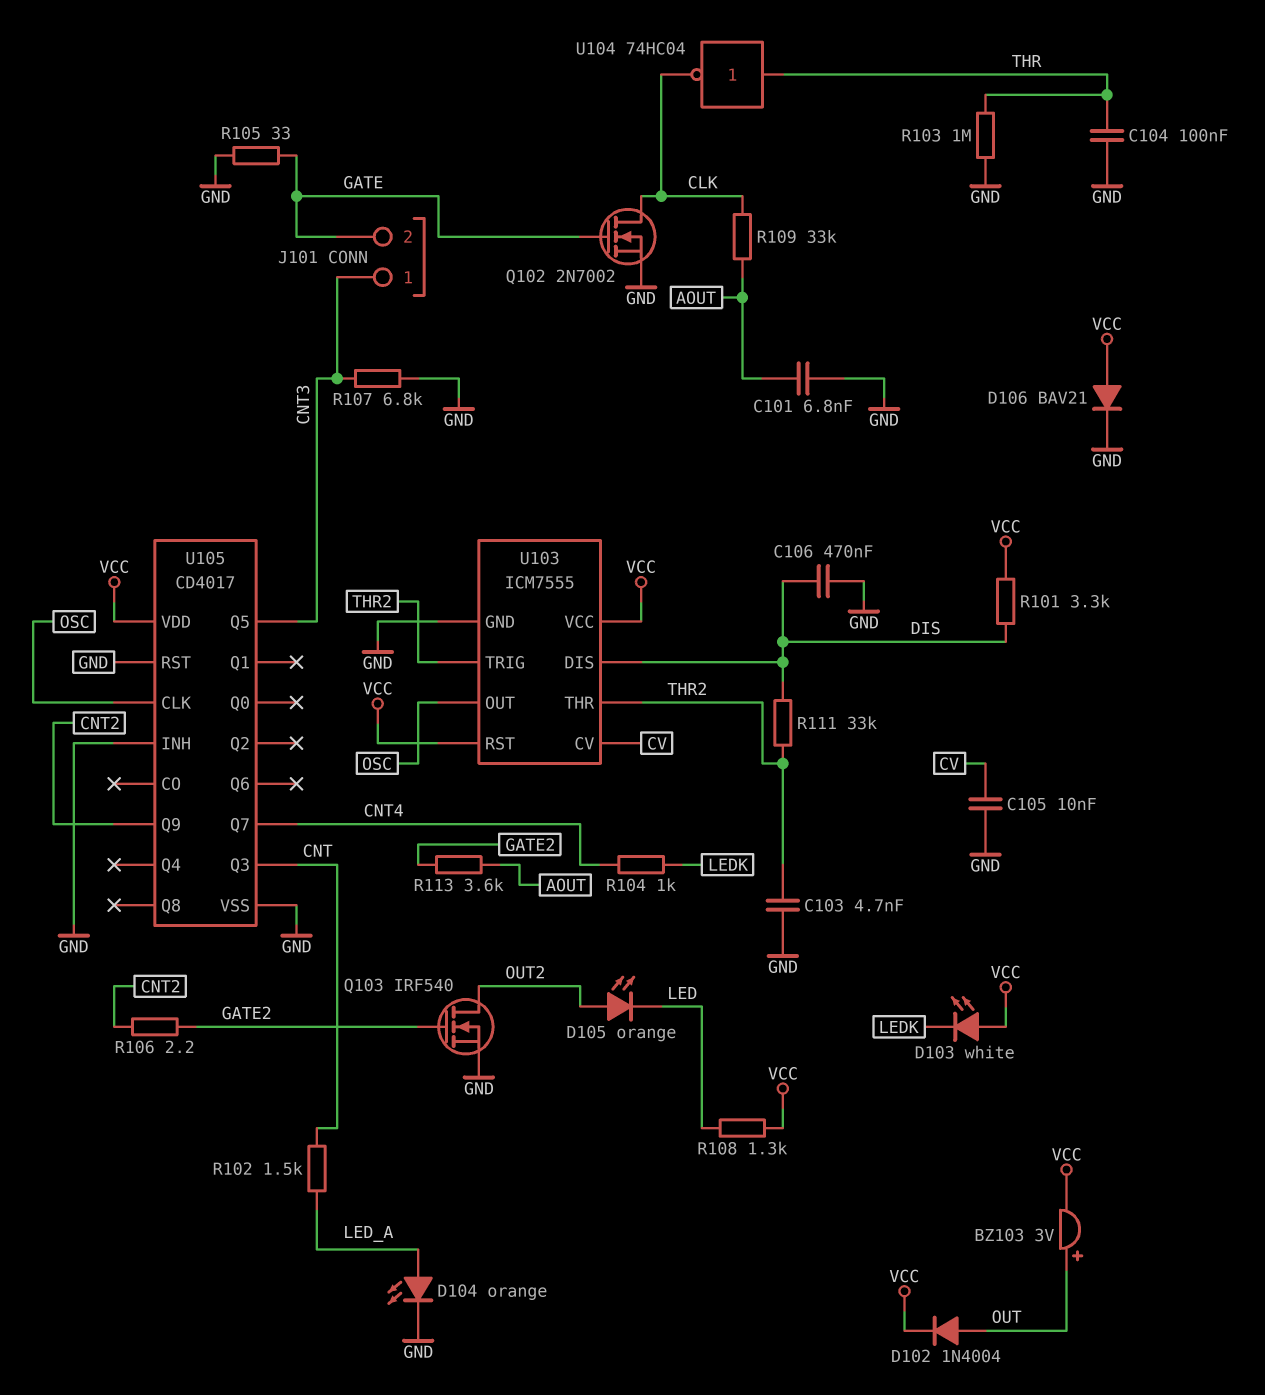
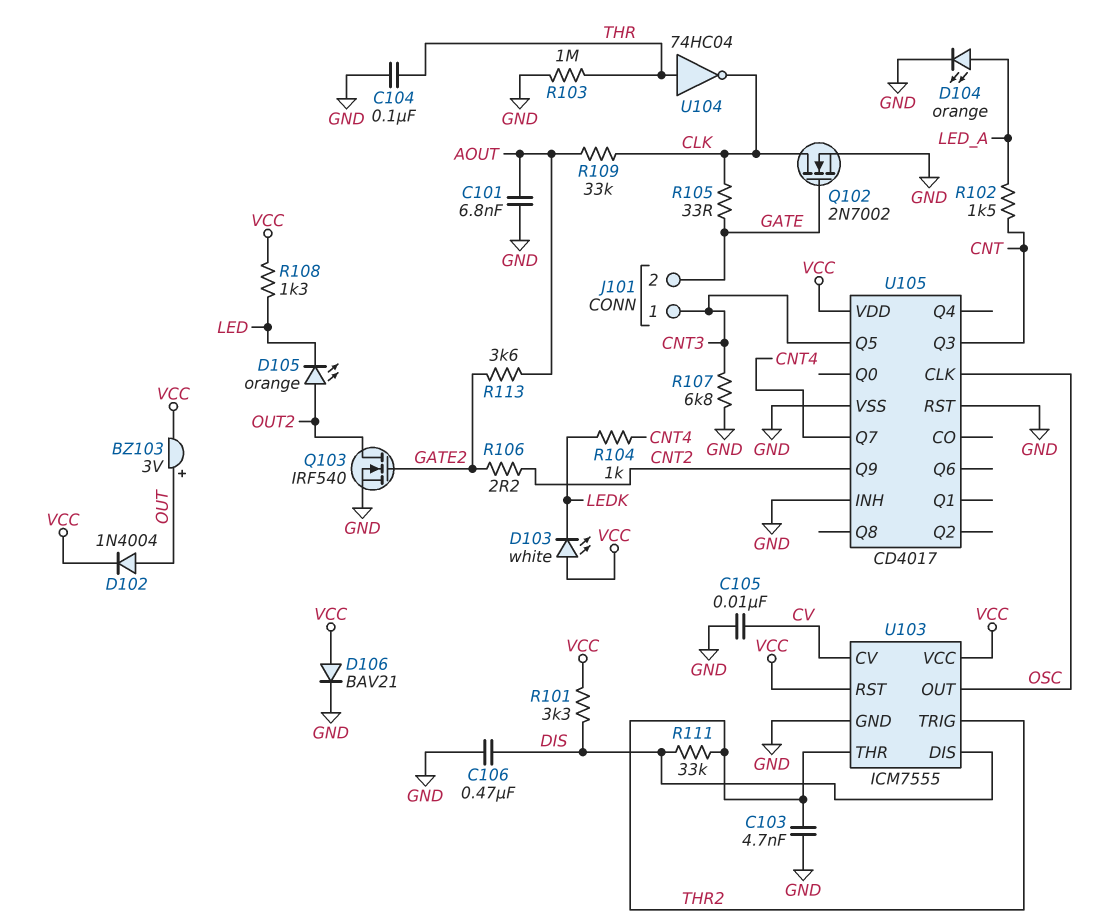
R105: 33 (GATE, GND) -> 33 (CLK, GATE)

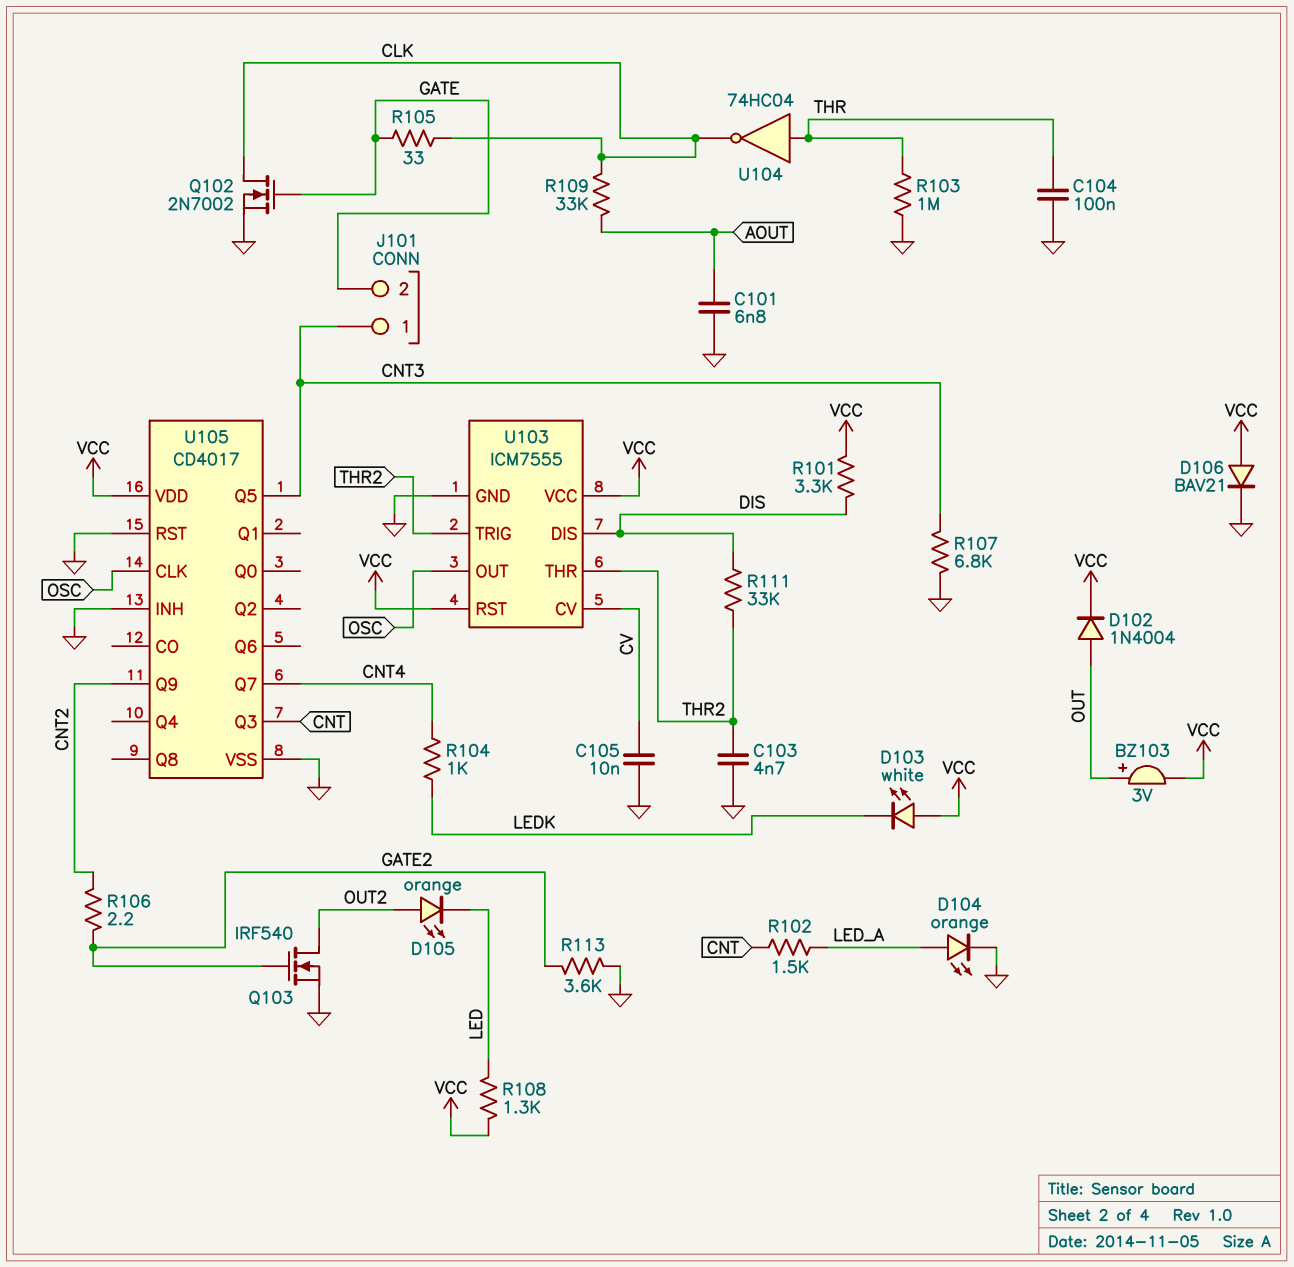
C106: 470nF (DIS, GND) -> none
R113: 3.6k (AOUT, GATE2) -> 3.6k (GATE2, GND)

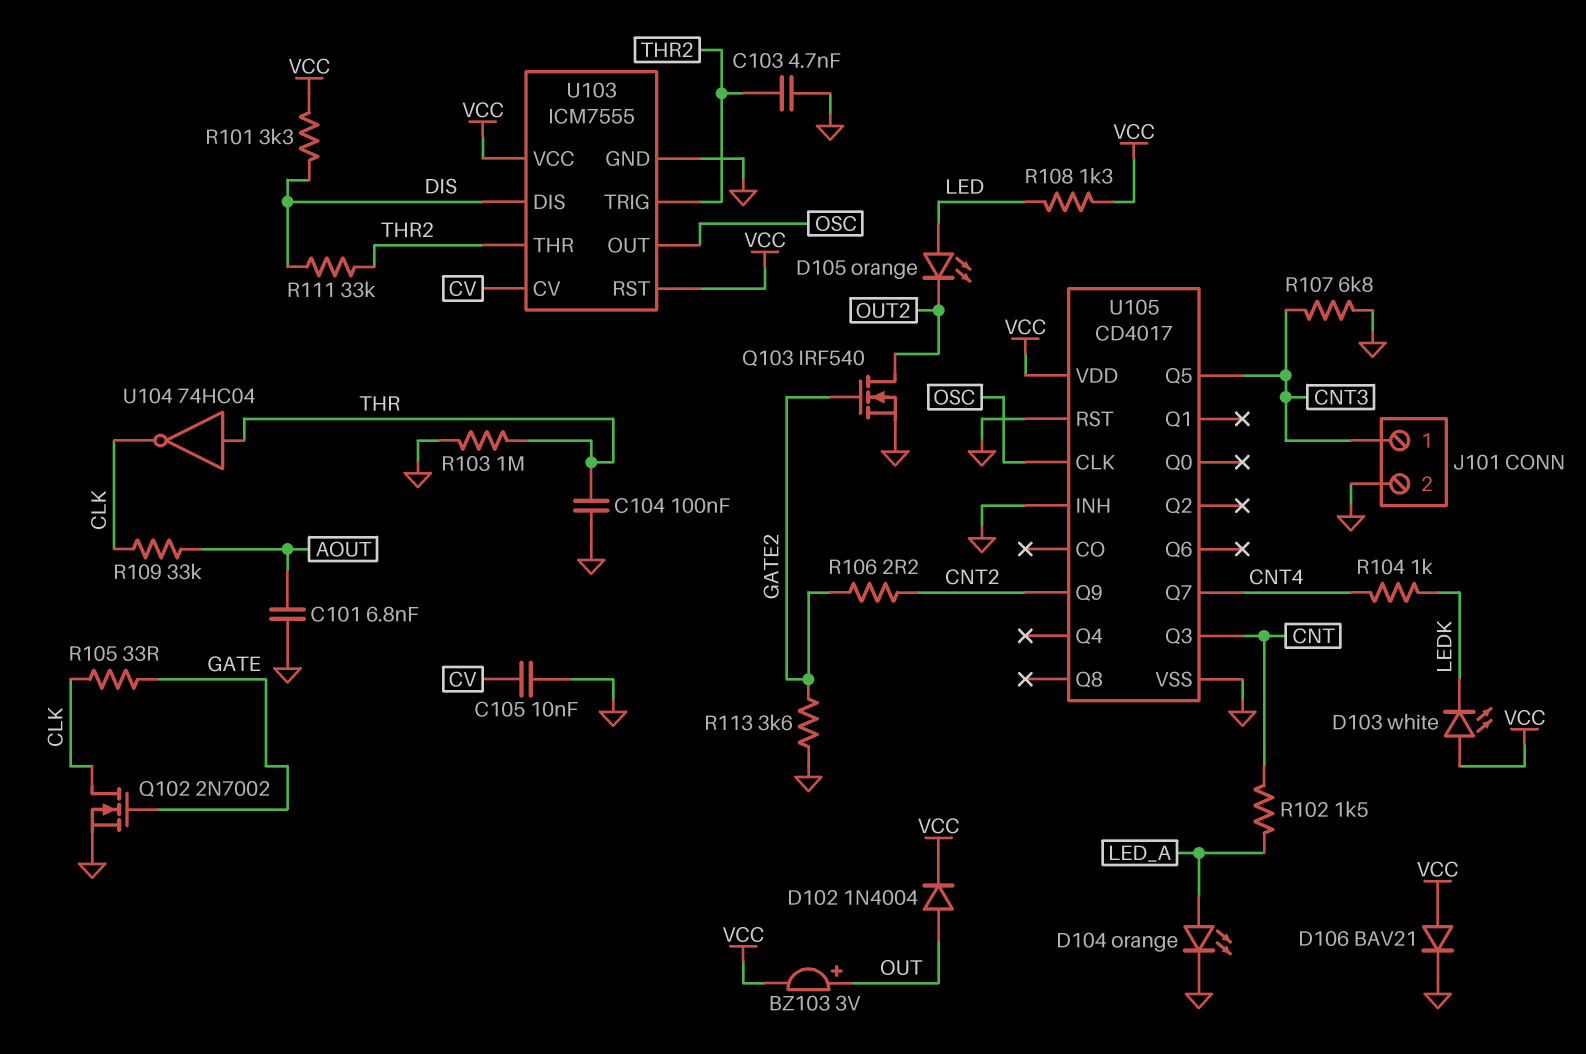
D105: LED orange (A OUT2, K LED) -> LED orange (A LED, K OUT2)
J101 pin 2: GATE -> GND

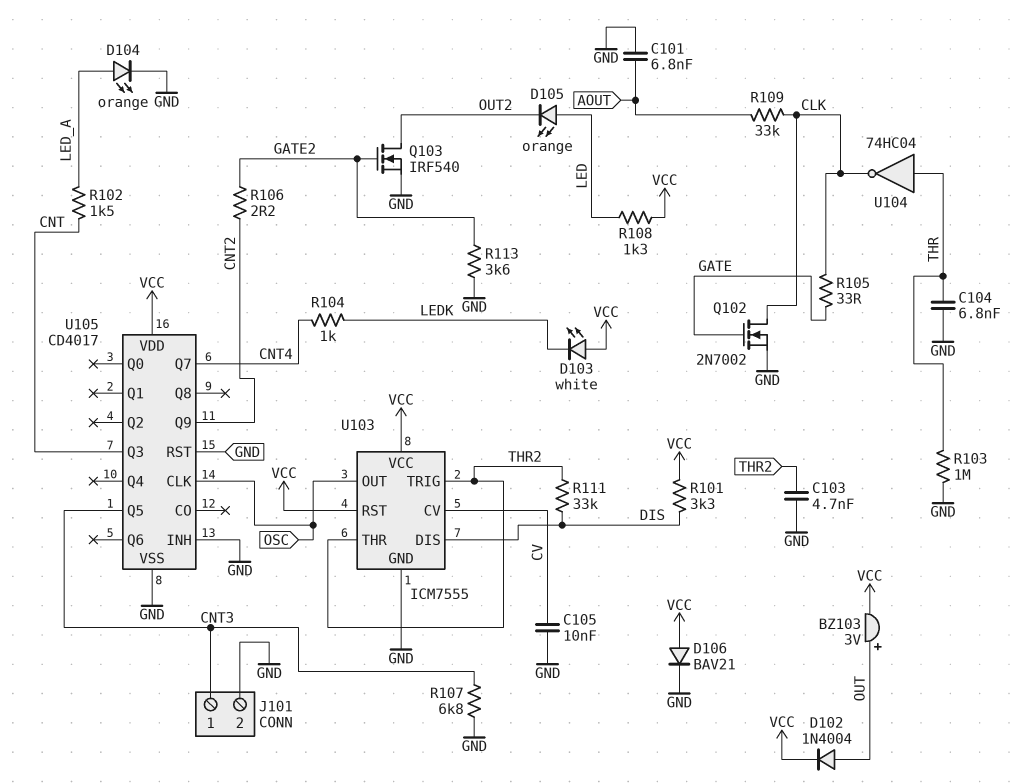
C104: 100nF (GND, THR) -> 6.8nF (GND, THR)

